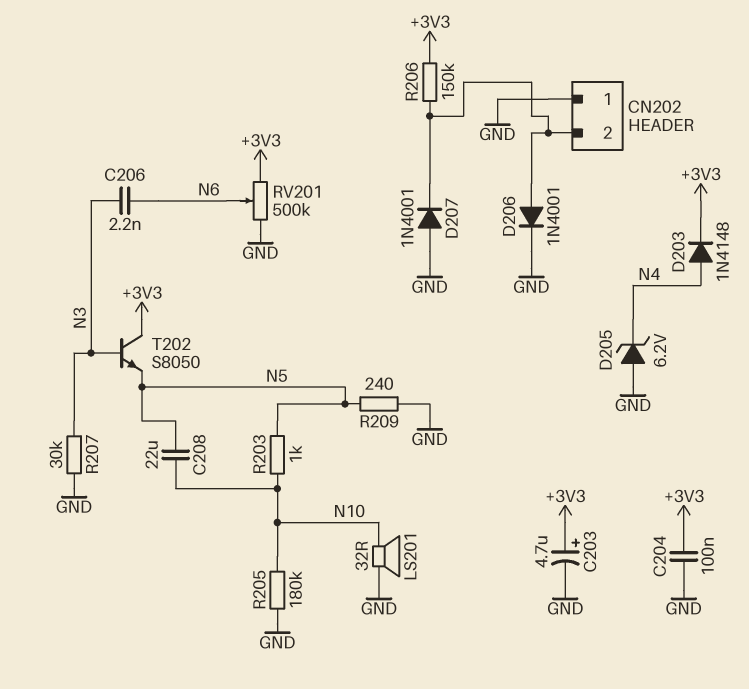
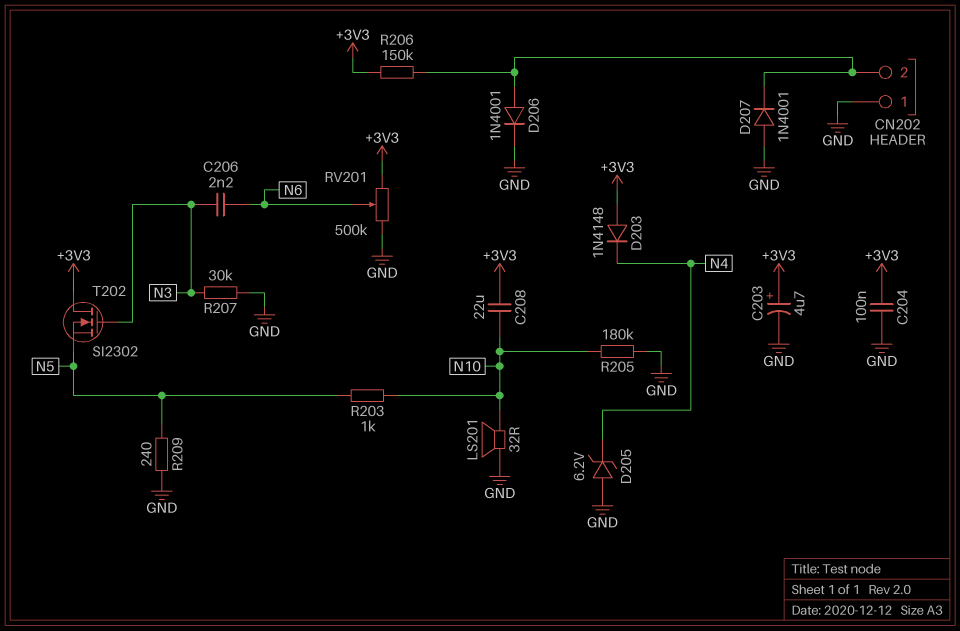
C208: 22uF (N5, N10) -> 22uF (+3V3, N10)
D203: diode 1N4148 (A N4, K +3V3) -> diode 1N4148 (A +3V3, K N4)
T202: NPN S8050 (B N3, C +3V3, E N5) -> NMOS SI2302 (G N3, D +3V3, S N5)

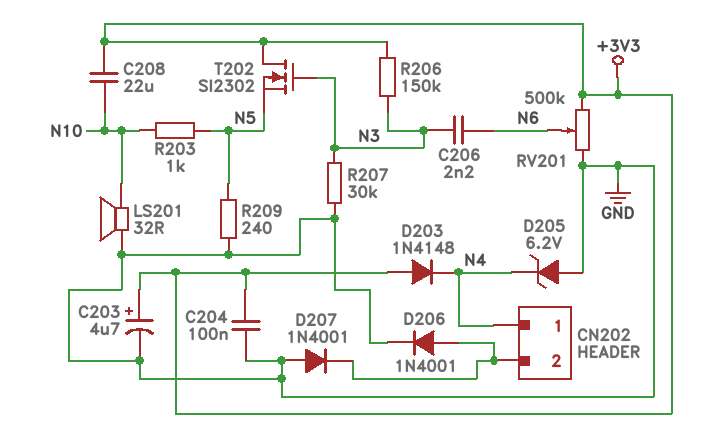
CN202 pin 1: GND -> N4
R205: 180k (GND, N10) -> none
R206: 150k (+3V3, CN202/2) -> 150k (+3V3, N3)

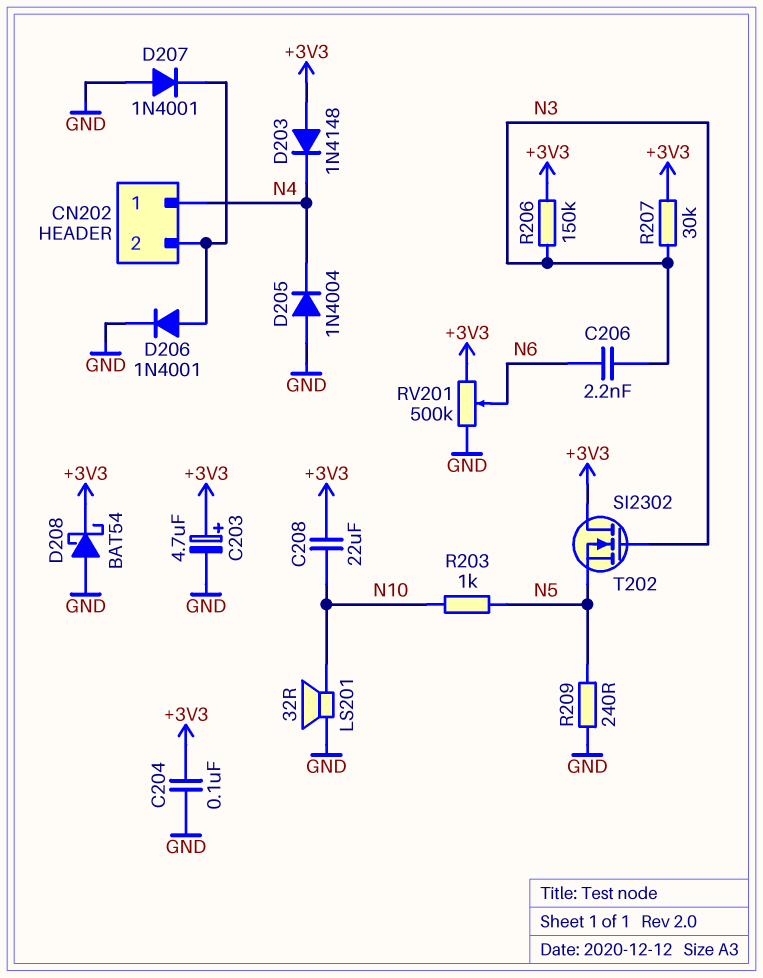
D205: zener 6.2V (A GND, K N4) -> diode 1N4004 (A GND, K N4)
D208: none -> schottky BAT54 (A GND, K +3V3)
R207: 30k (GND, N3) -> 30k (+3V3, N3)

